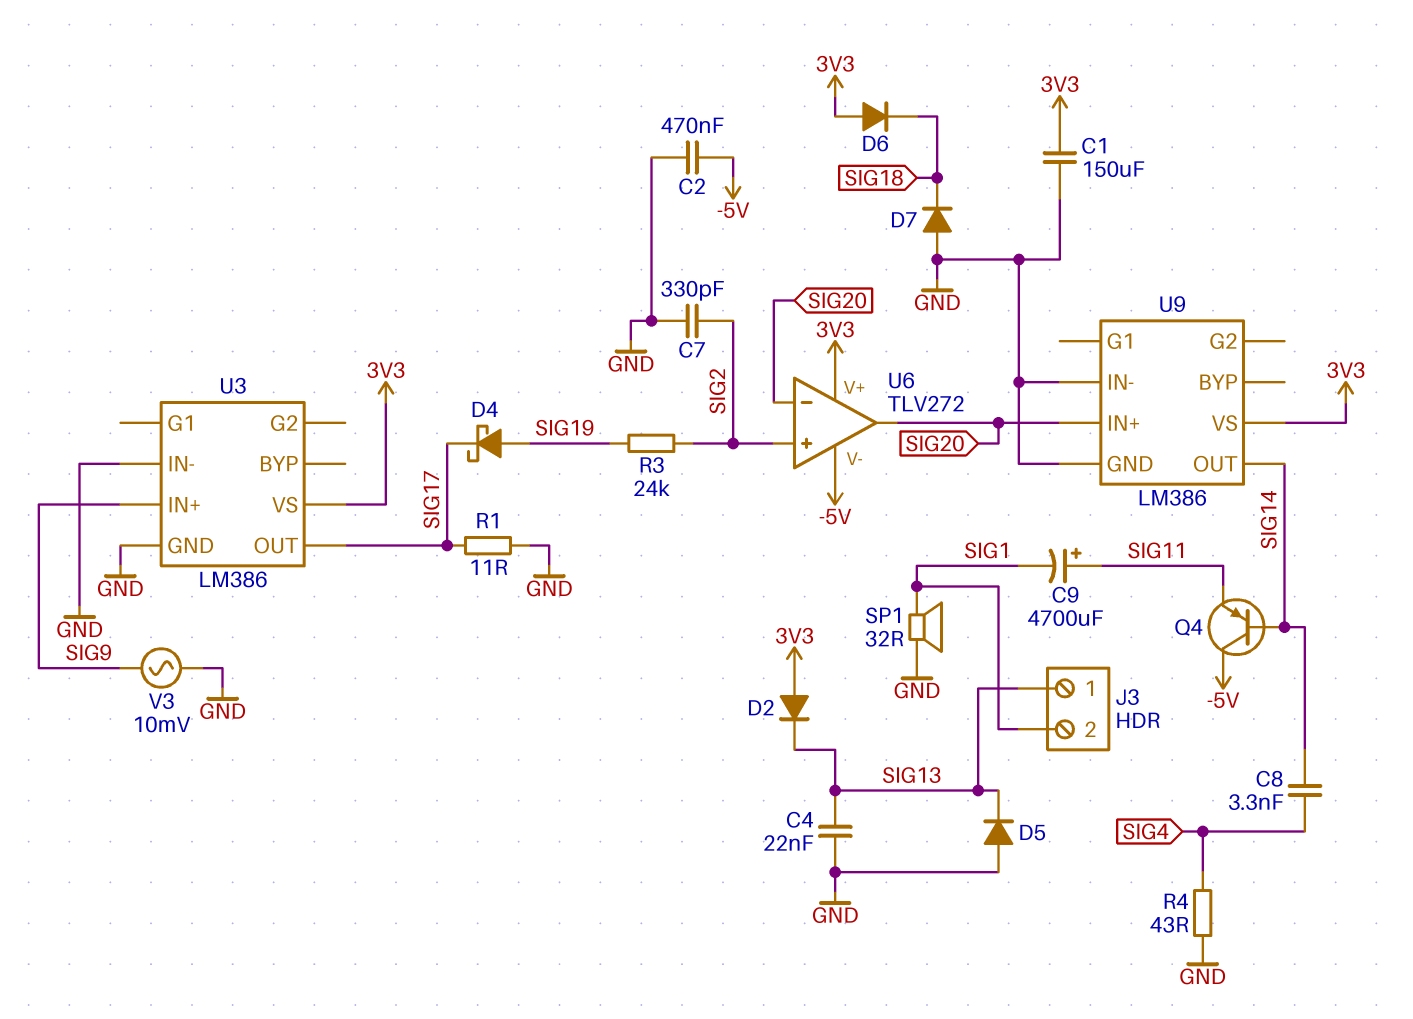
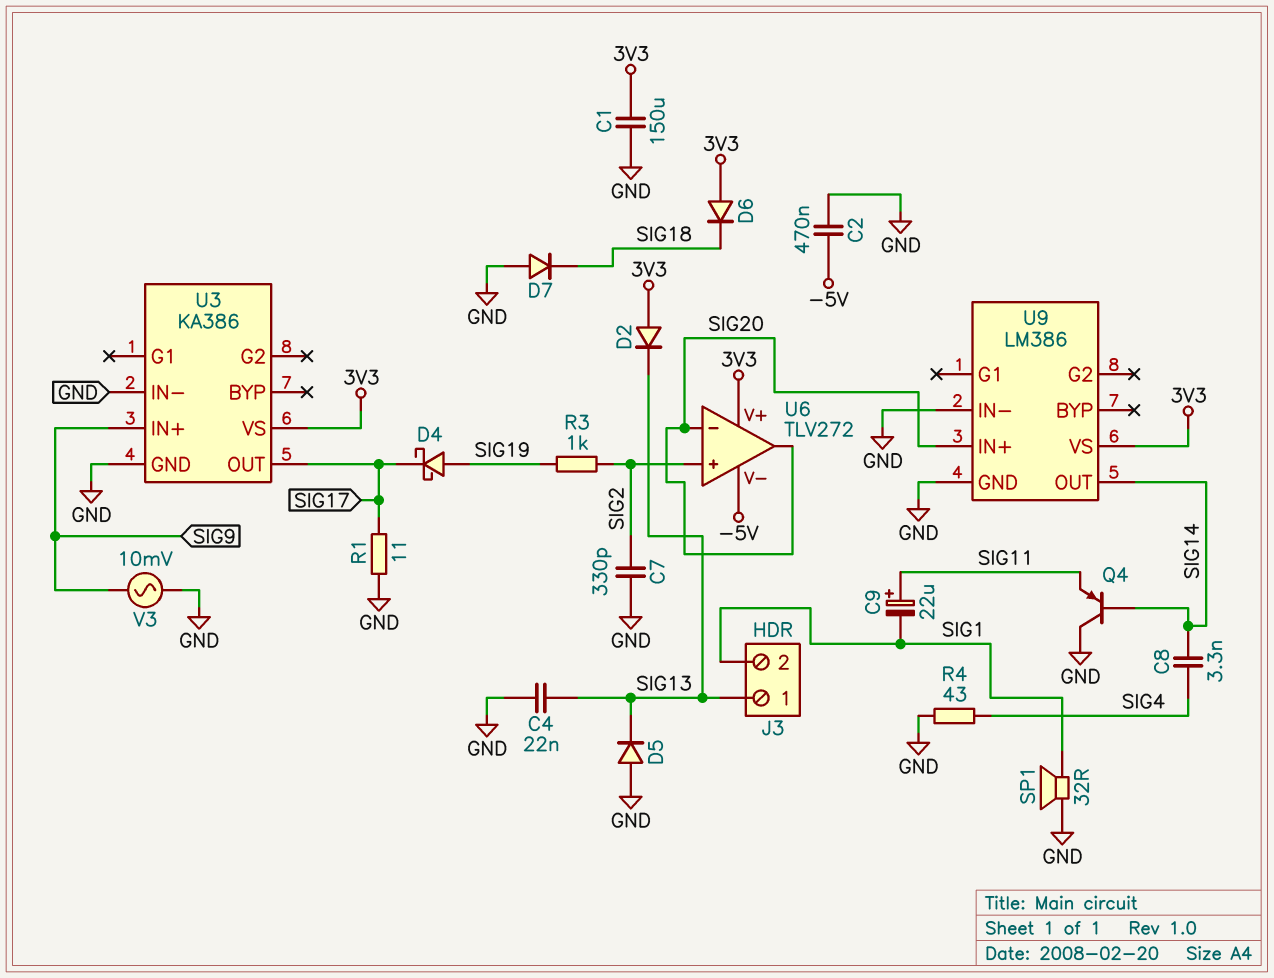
C9: 4700uF (plus SIG11, minus SIG1) -> 22uF (plus SIG11, minus SIG1)
Q4: PNP (B SIG14, C -5V, E SIG11) -> PNP (B SIG14, C GND, E SIG11)
R3: 24k (SIG2, SIG19) -> 1k (SIG2, SIG19)
U3: LM386 -> KA386

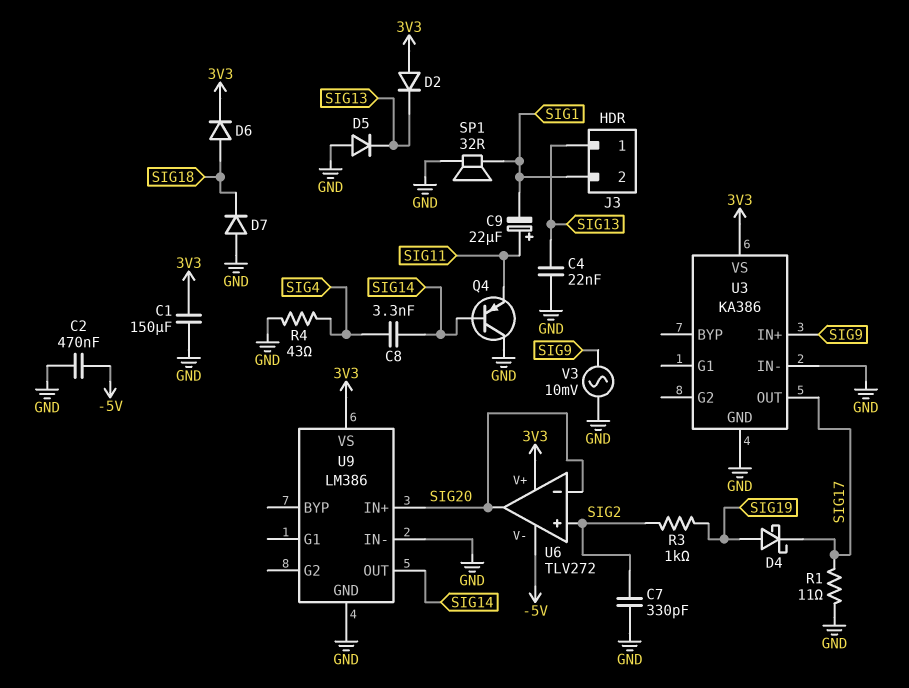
D6: diode (A 3V3, K SIG18) -> diode (A SIG18, K 3V3)

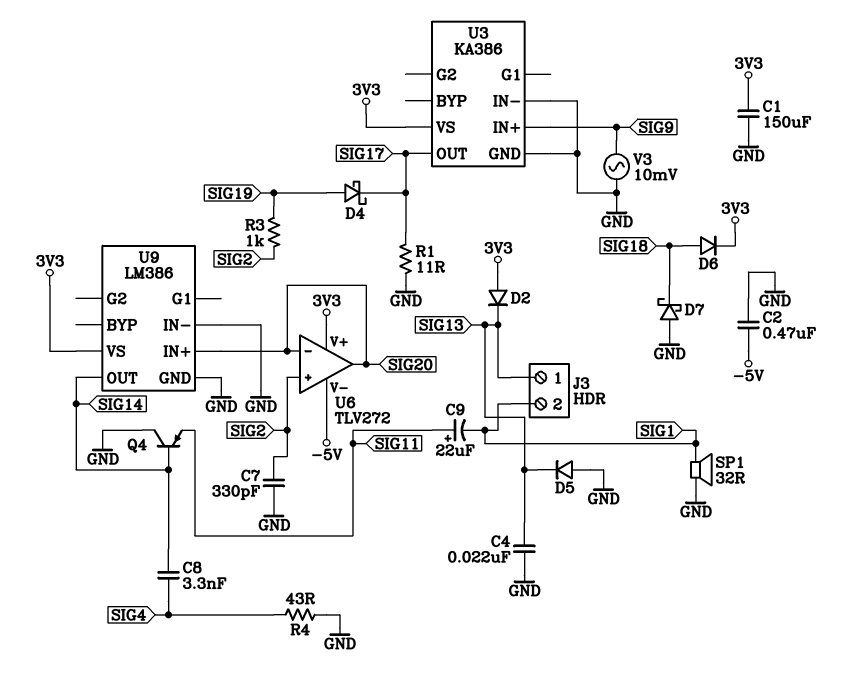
D7: diode (A GND, K SIG18) -> schottky (A GND, K SIG18)

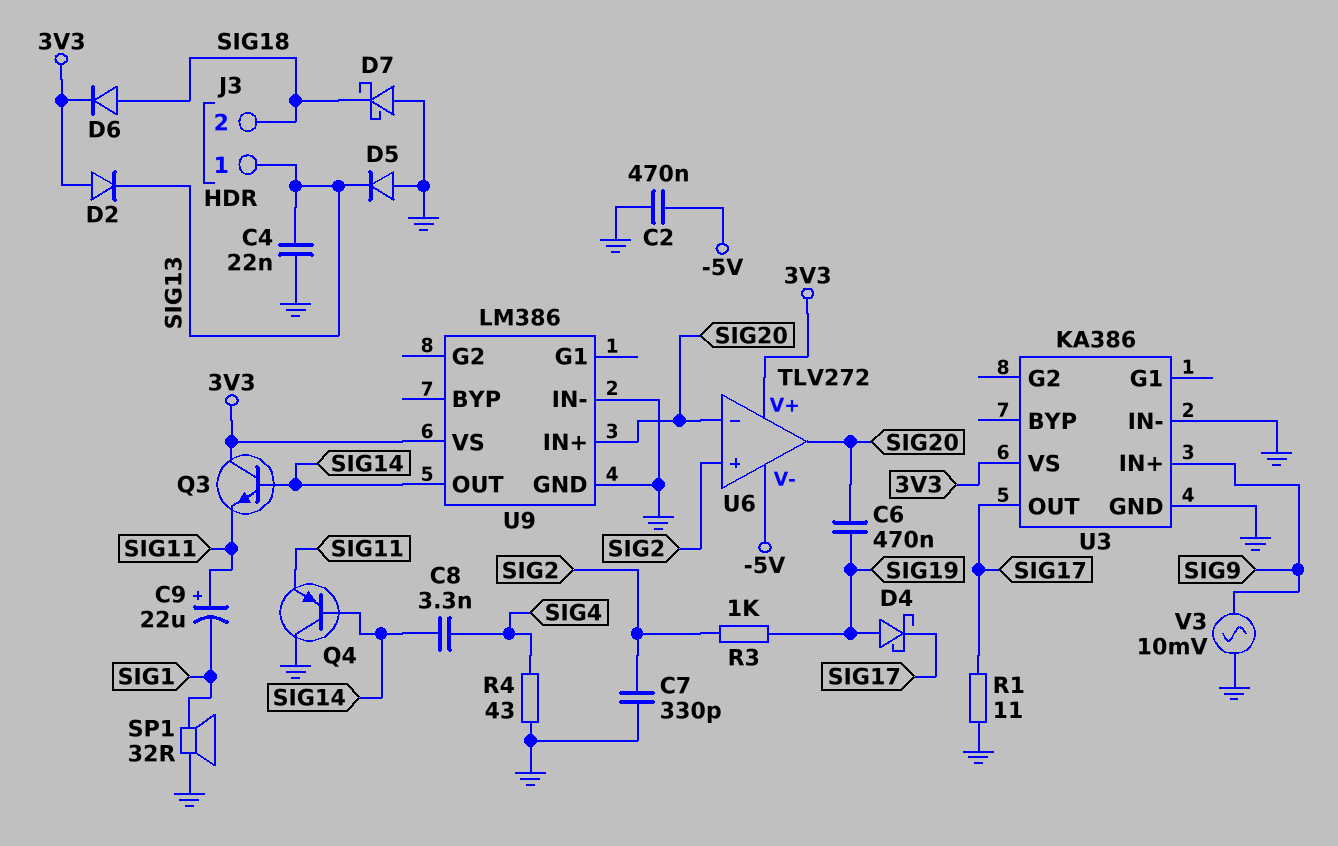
C1: 150uF (3V3, GND) -> none
C6: none -> 470nF (SIG19, SIG20)
J3 pin 2: SIG1 -> SIG18
Q3: none -> NPN (B SIG14, C 3V3, E SIG11)

